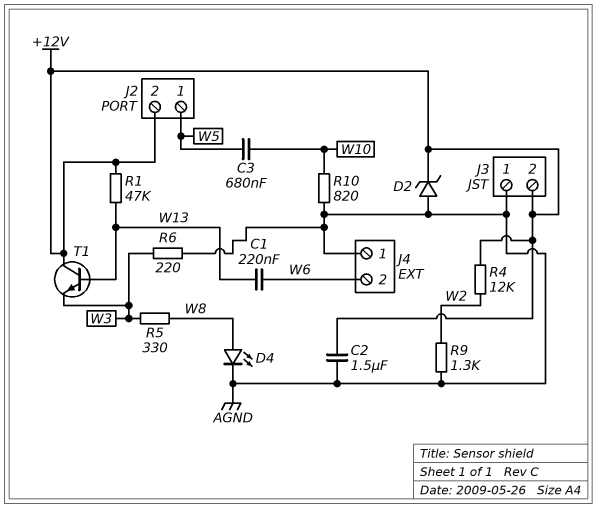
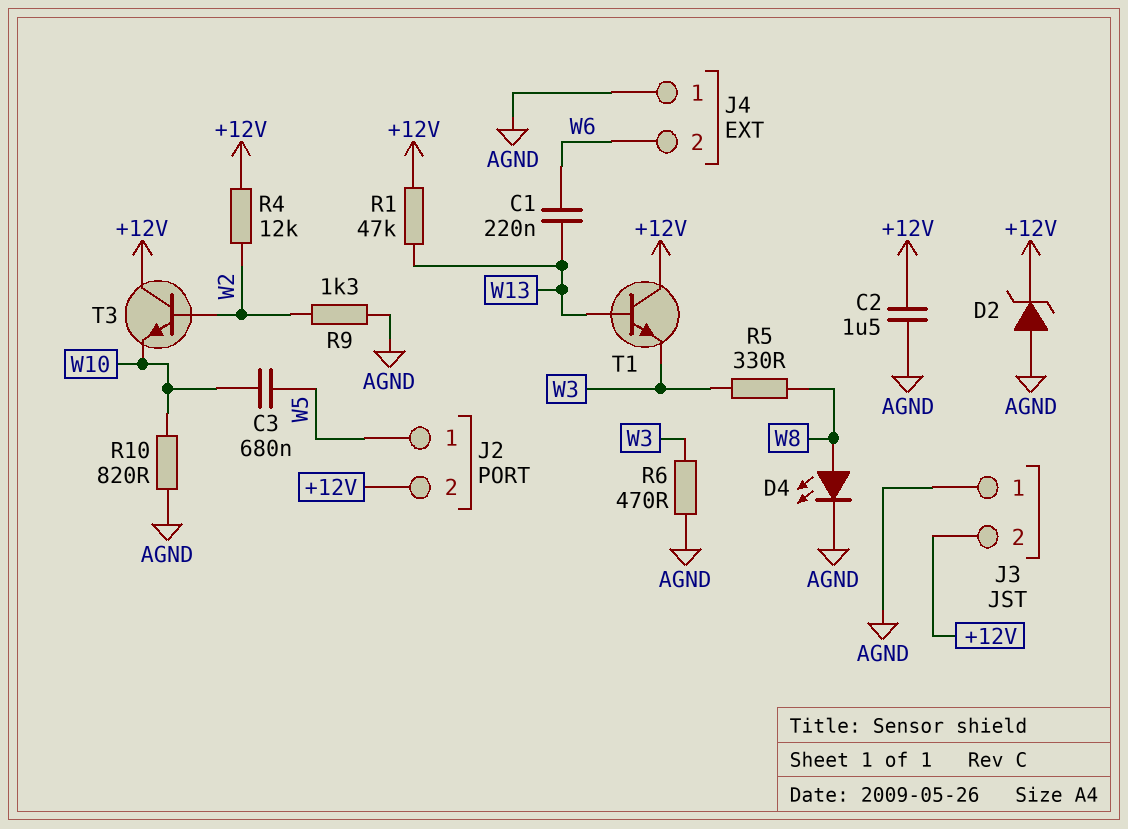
R6: 220 (AGND, W3) -> 470 (AGND, W3)
T3: none -> NPN (B W2, C +12V, E W10)

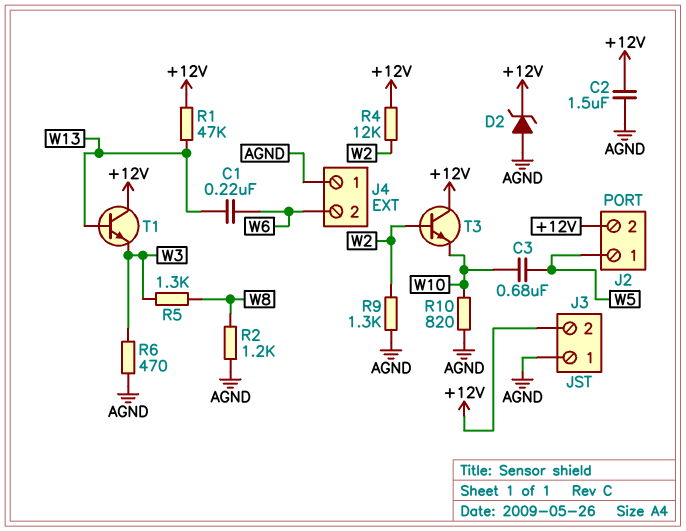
D4: LED (A W8, K AGND) -> none
R2: none -> 1.2k (AGND, W8)
R5: 330 (W3, W8) -> 1.3k (W3, W8)

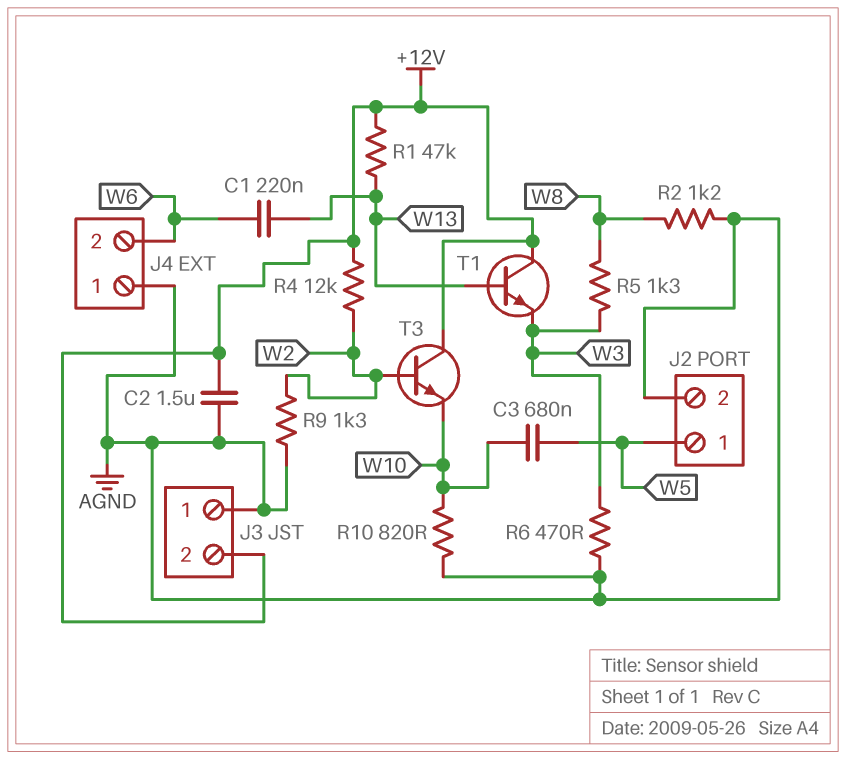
D2: zener (A AGND, K +12V) -> none
J2 pin 2: +12V -> AGND

